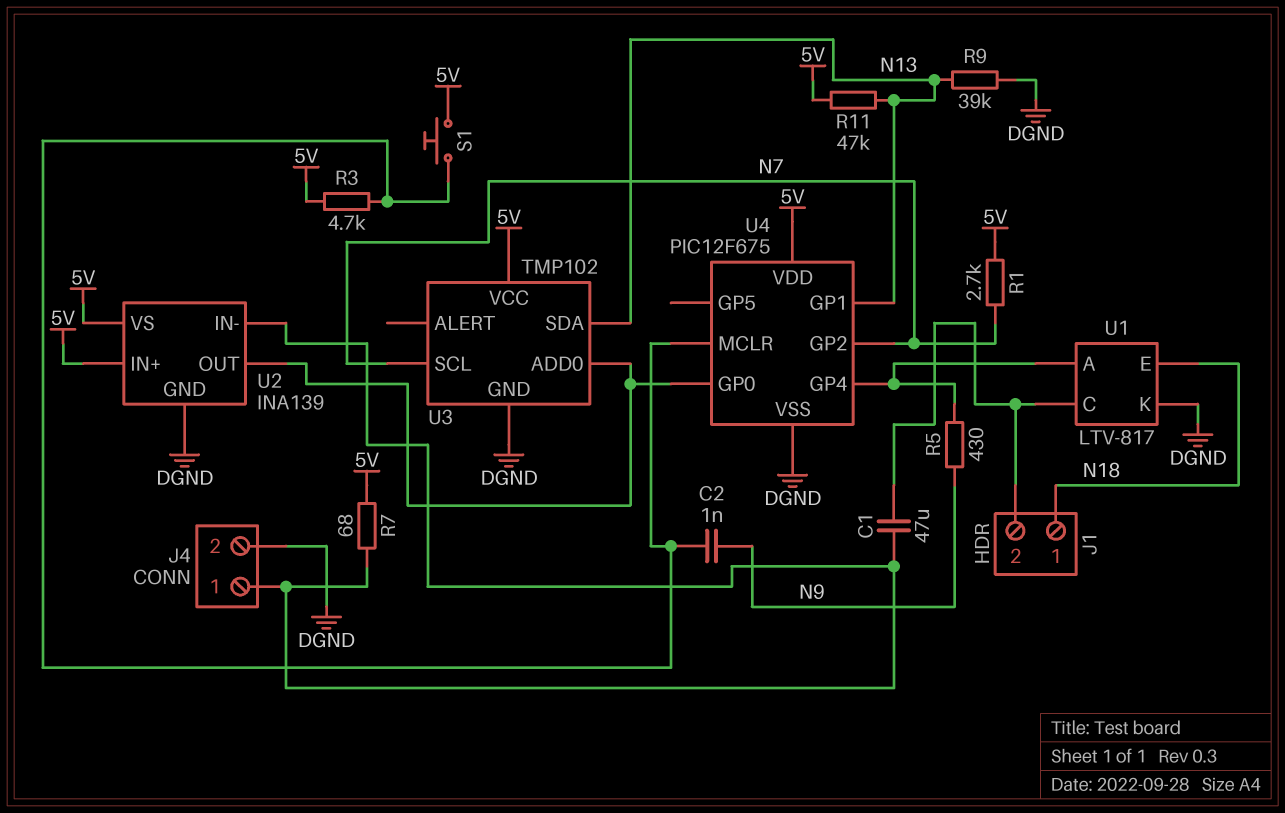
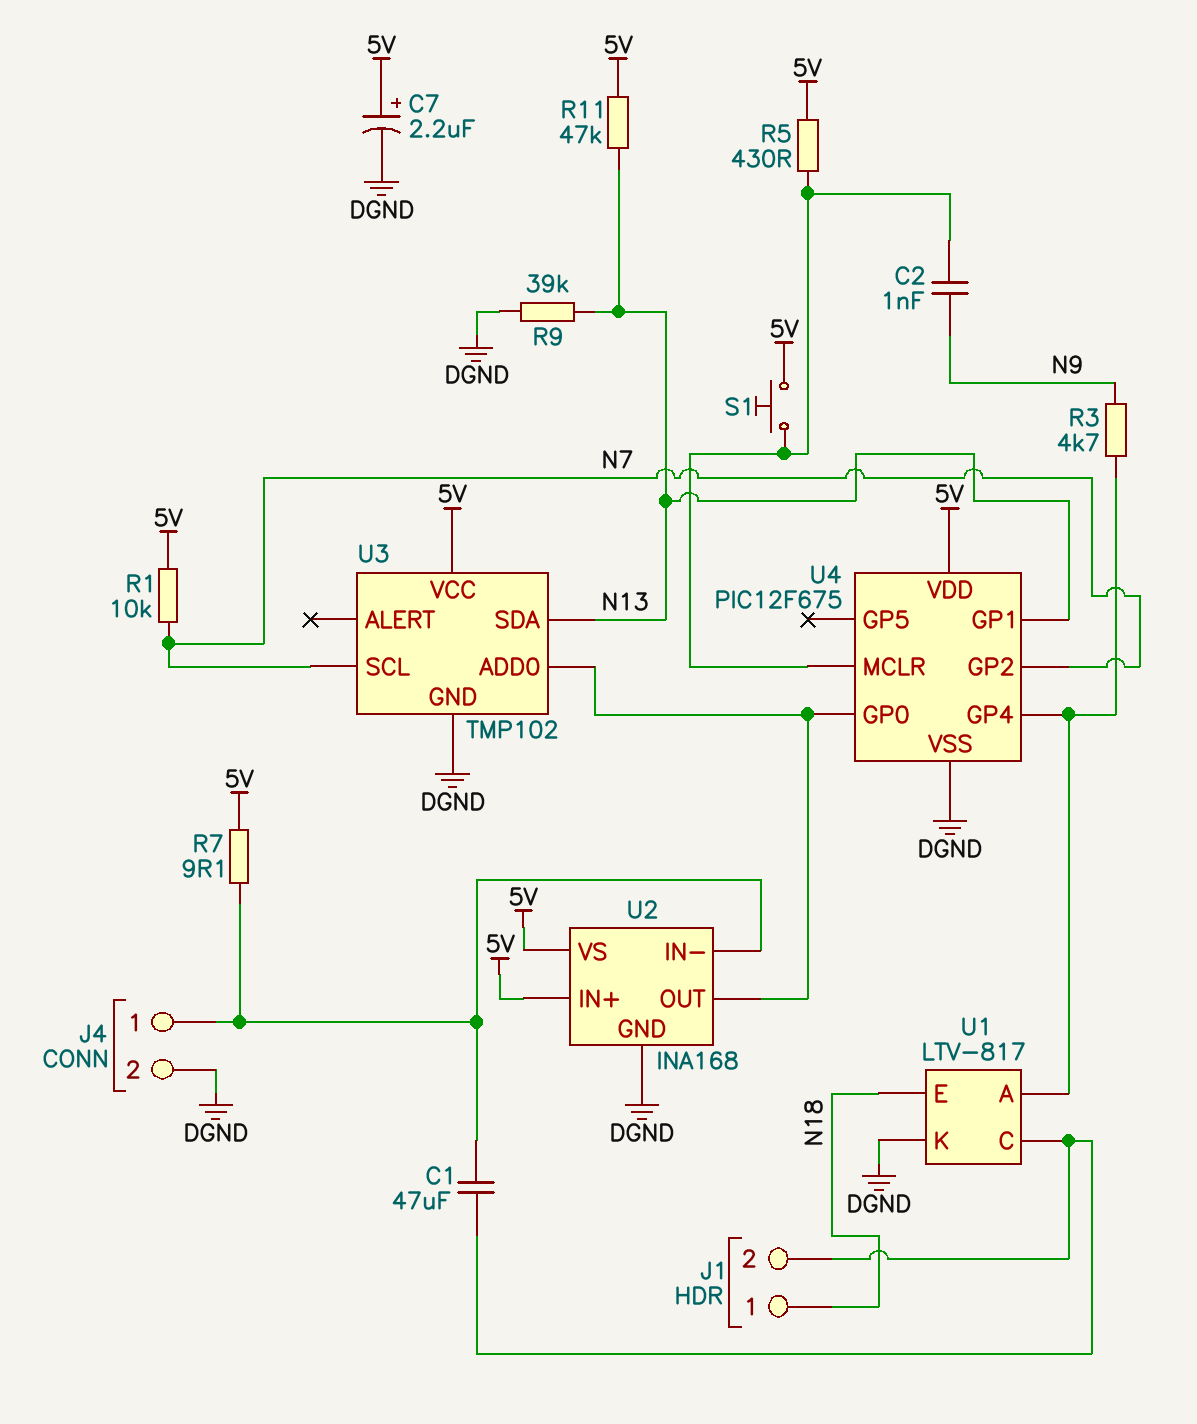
C7: none -> 2.2uF (plus 5V, minus DGND)
R1: 2.7k (5V, N7) -> 10k (5V, N7)
R3: 4.7k (5V, U4/MCLR) -> 4.7k (N9, U1/A)
R5: 430 (N9, U1/A) -> 430 (5V, U4/MCLR)
R7: 68 (5V, J4/1) -> 9.1 (5V, J4/1)
U2: INA139 -> INA168

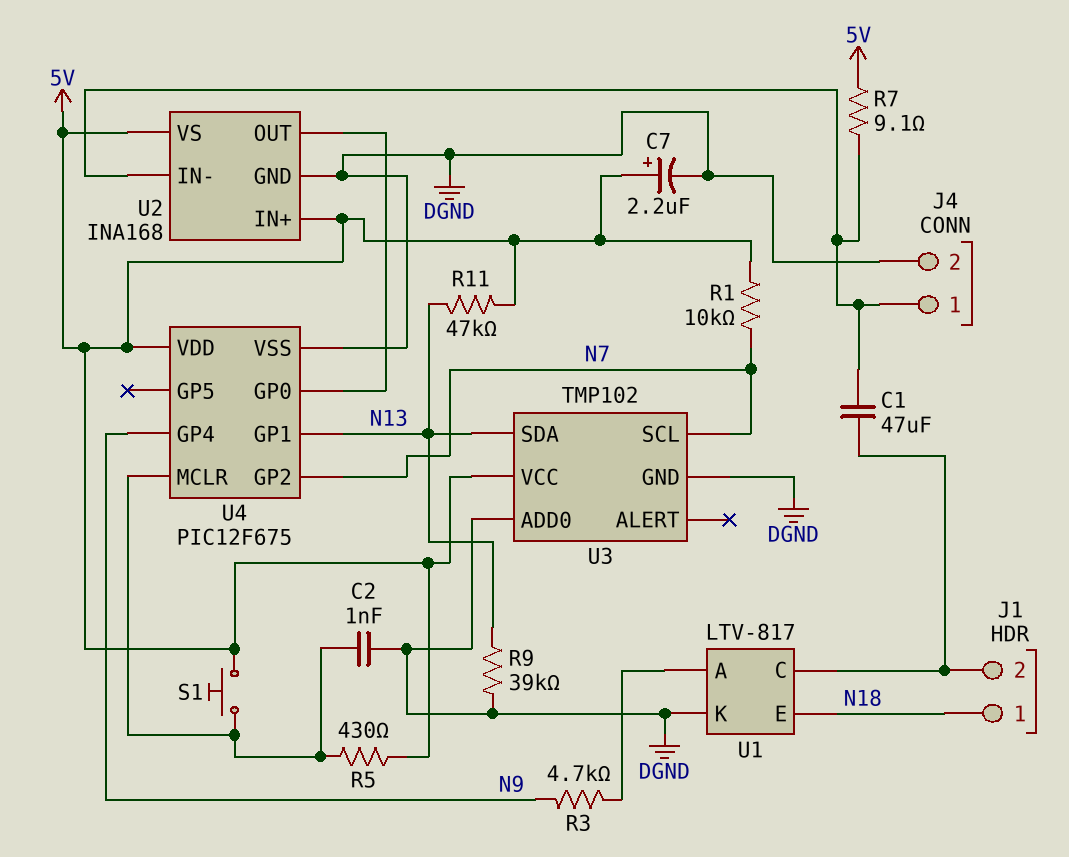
C2: 1nF (N9, U4/MCLR) -> 1nF (DGND, U4/MCLR)
U3 pin ADD0: U2/OUT -> DGND
U4 pin GP4: U1/A -> N9

